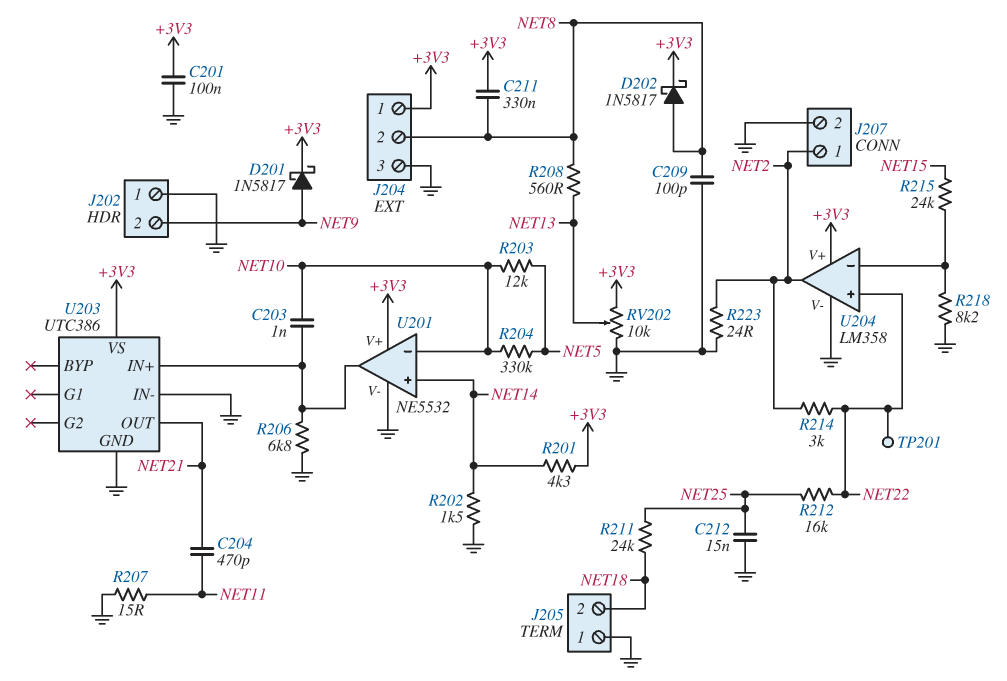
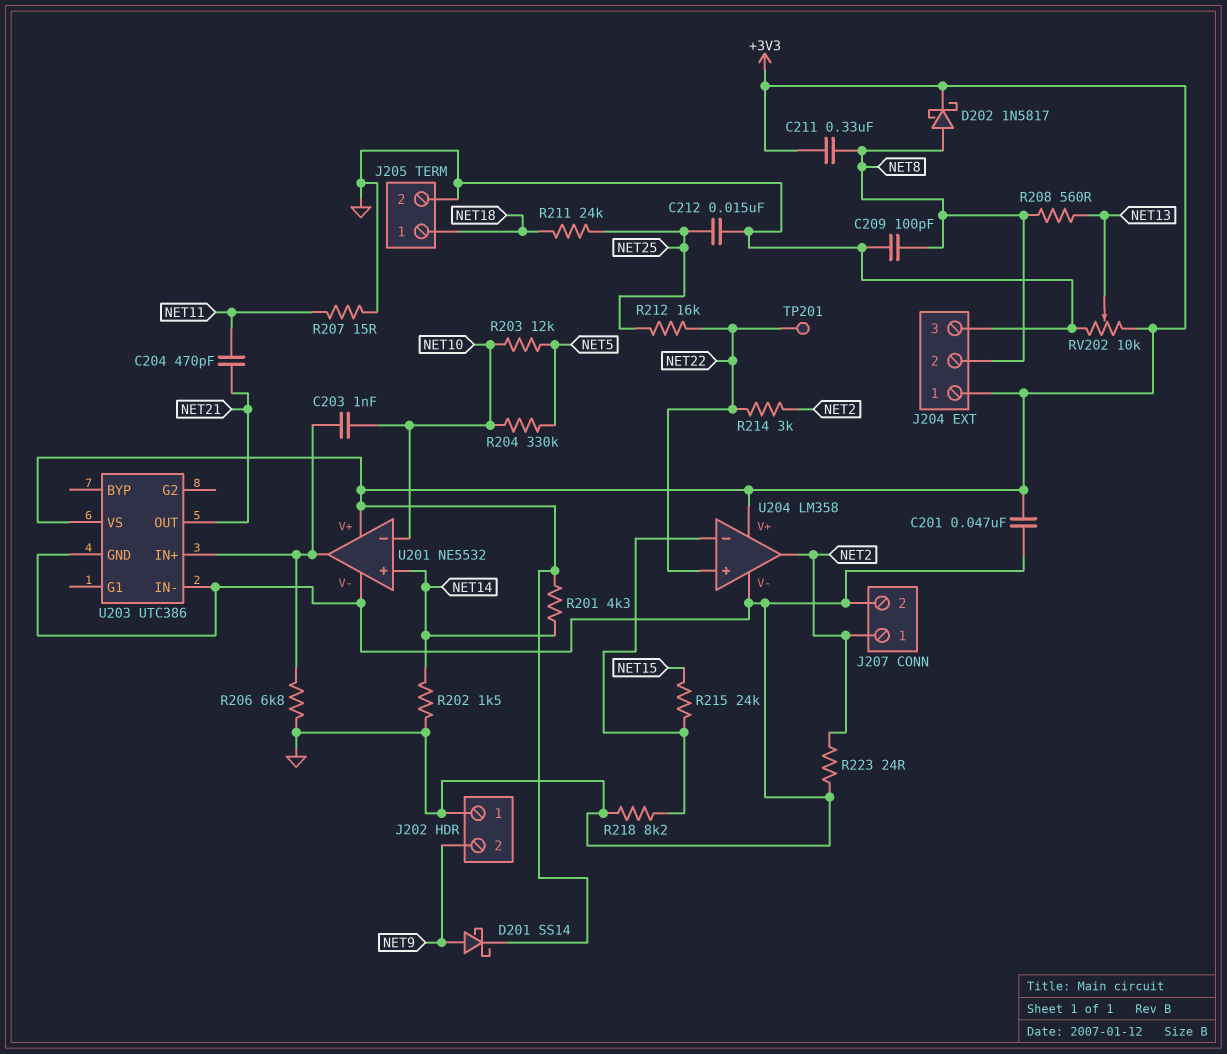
C201: 100nF (+3V3, GND) -> 47nF (+3V3, GND)
D201: schottky 1N5817 (A NET9, K +3V3) -> schottky SS14 (A NET9, K +3V3)
J205 pin 1: GND -> NET18
J205 pin 2: NET18 -> GND

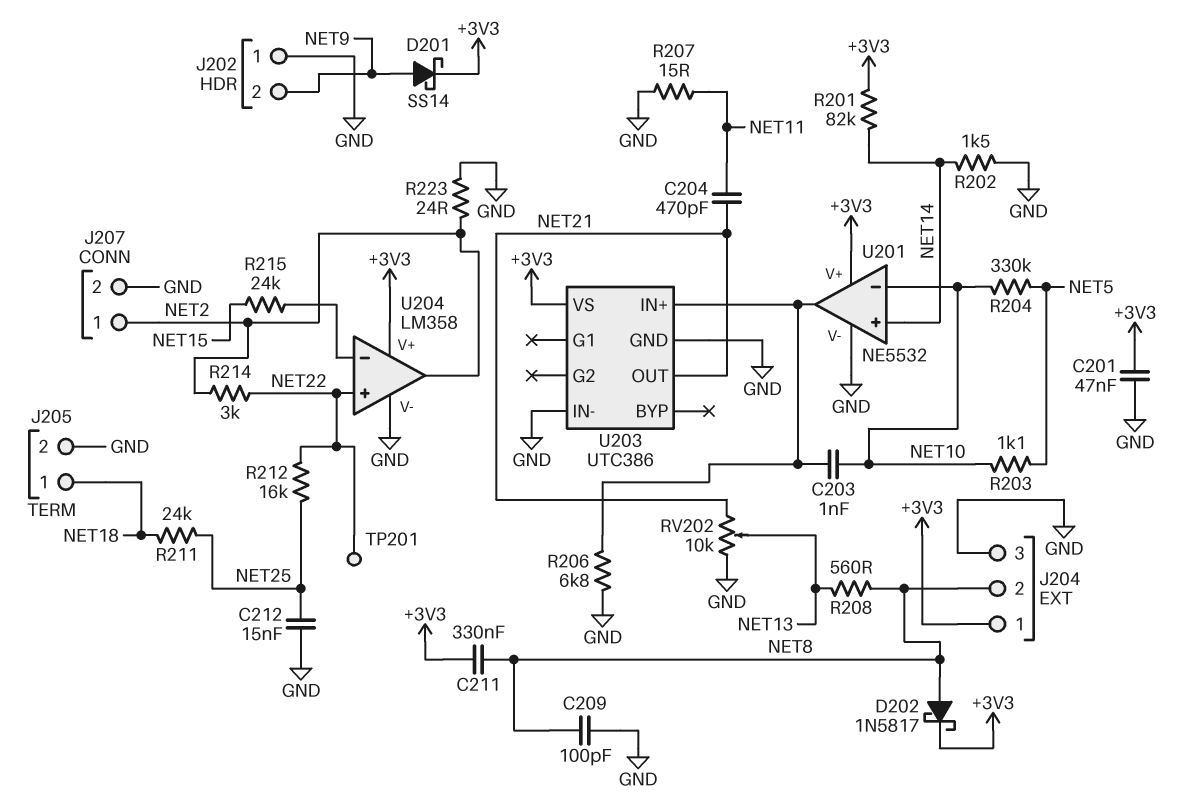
R201: 4.3k (+3V3, NET14) -> 82k (+3V3, NET14)
R203: 12k (NET5, NET10) -> 1.1k (NET5, NET10)
R218: 8.2k (GND, U204/in-) -> none
RV202: 10k (+3V3, GND, wiper NET13) -> 10k (GND, NET21, wiper NET13)

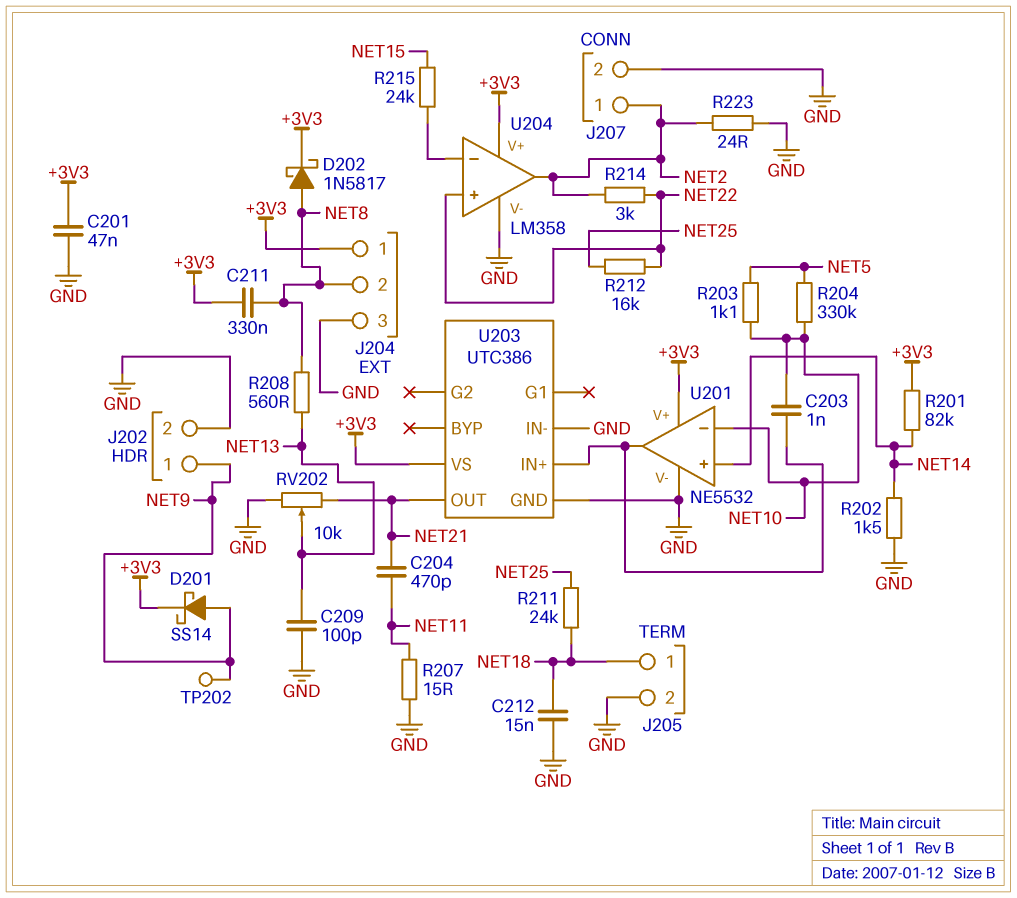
C209: 100pF (GND, NET8) -> 100pF (GND, NET13)
C212: 15nF (GND, NET25) -> 15nF (GND, NET18)
J202 pin 1: GND -> NET9
J202 pin 2: NET9 -> GND
R206: 6.8k (GND, U201/out) -> none
TP201: test point (NET22) -> none
TP202: none -> test point (NET9)

